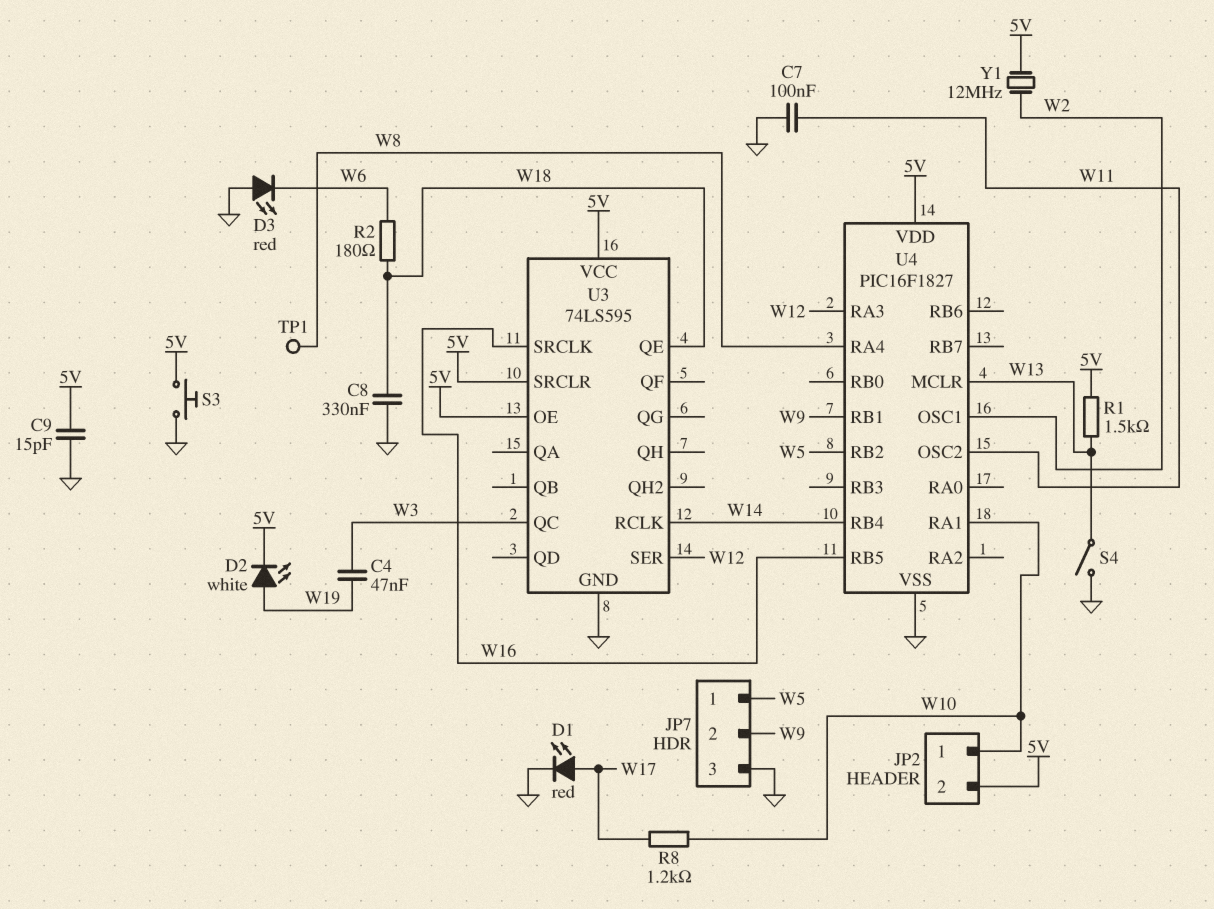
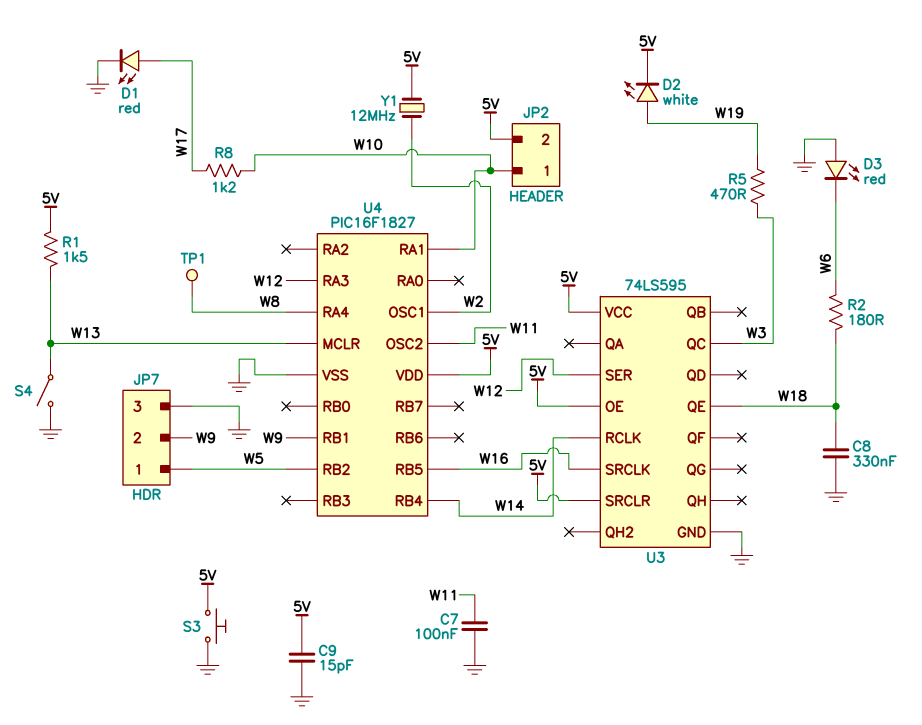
C4: 47nF (W3, W19) -> none
R5: none -> 470 (W3, W19)

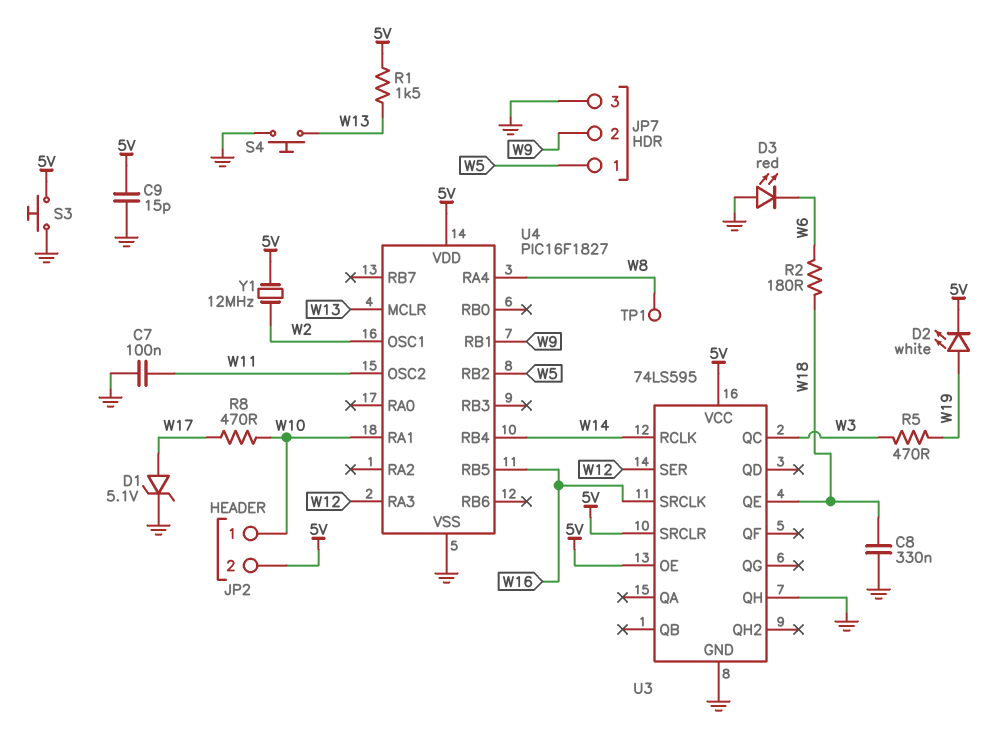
D1: LED red (A W17, K GND) -> zener 5.1V (A W17, K GND)
R8: 1.2k (W10, W17) -> 470 (W10, W17)
S4: switch (GND, W13) -> button (GND, W13)
U3 pin QH: none -> GND

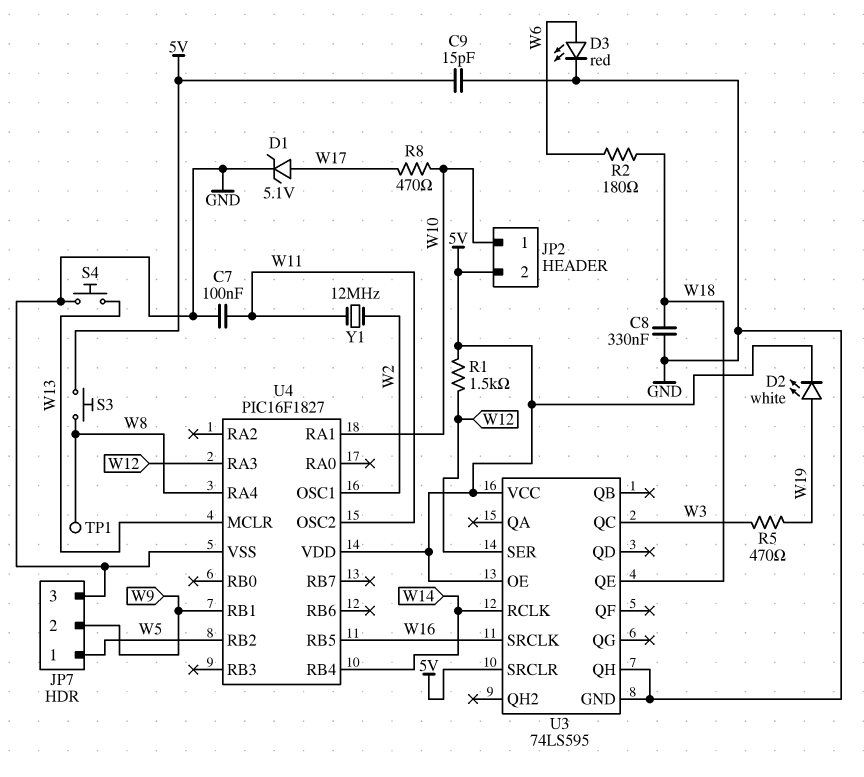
D3: LED red (A GND, K W6) -> LED red (A W6, K GND)
R1: 1.5k (5V, W13) -> 1.5k (5V, W12)
S3: button (5V, GND) -> button (5V, W8)
Y1: 12MHz (5V, W2) -> 12MHz (W2, W11)

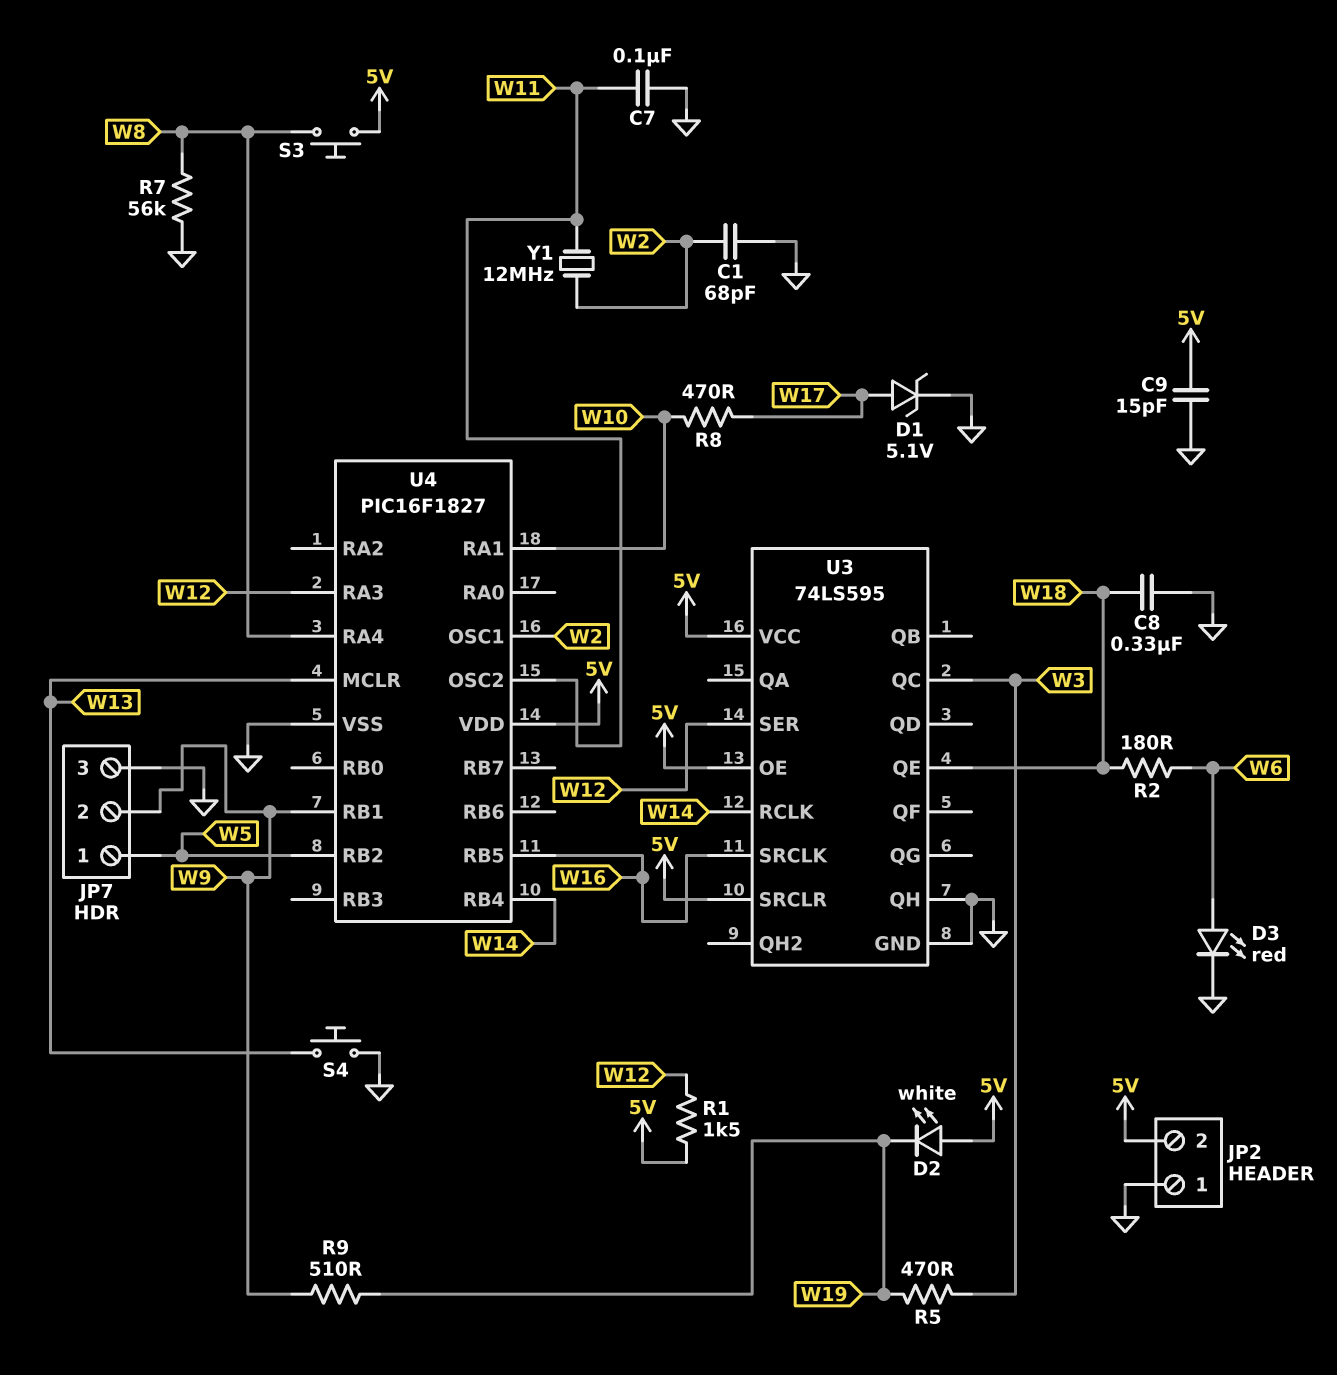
C1: none -> 68pF (GND, W2)
D2: LED white (A W19, K 5V) -> LED white (A 5V, K W19)
JP2 pin 1: W10 -> GND
R7: none -> 56k (GND, W8)
R9: none -> 510 (W9, W19)
TP1: test point (W8) -> none

